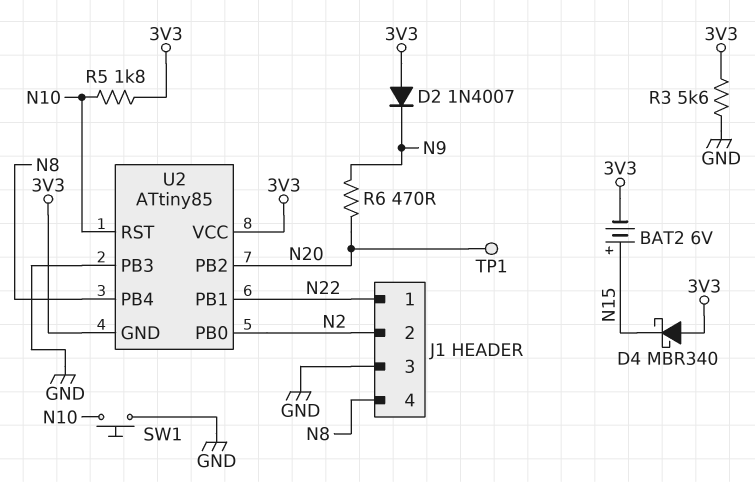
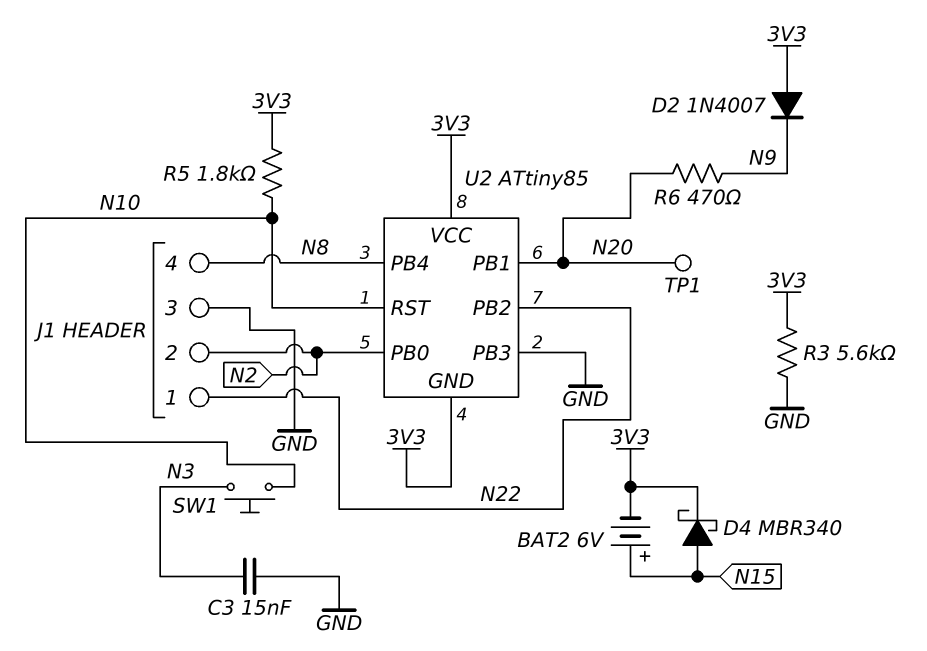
C3: none -> 15nF (GND, N3)
D4: schottky MBR340 (A 3V3, K N15) -> schottky MBR340 (A N15, K 3V3)
SW1: button (GND, N10) -> button (N3, N10)
U2 pin PB1: N22 -> N20
U2 pin PB2: N20 -> N22

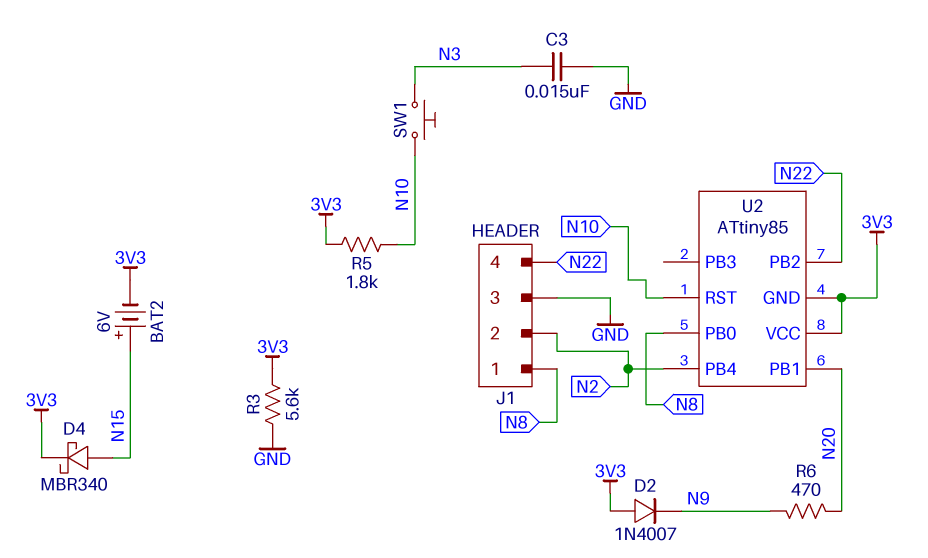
J1 pin 1: N22 -> N8
J1 pin 4: N8 -> N22
TP1: test point (N20) -> none
U2 pin PB0: N2 -> N8
U2 pin PB3: GND -> none
U2 pin PB4: N8 -> N2

